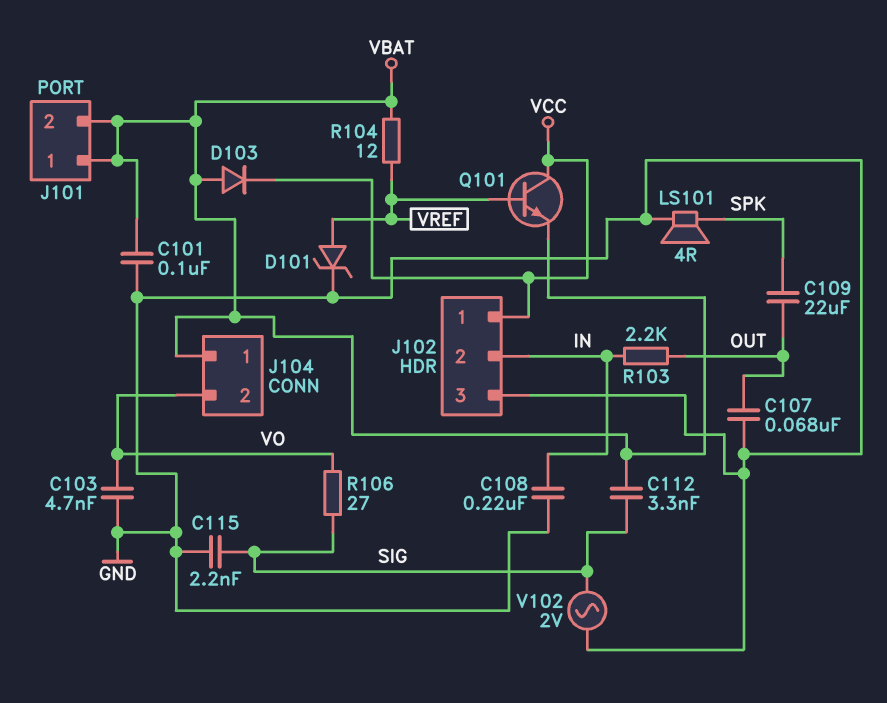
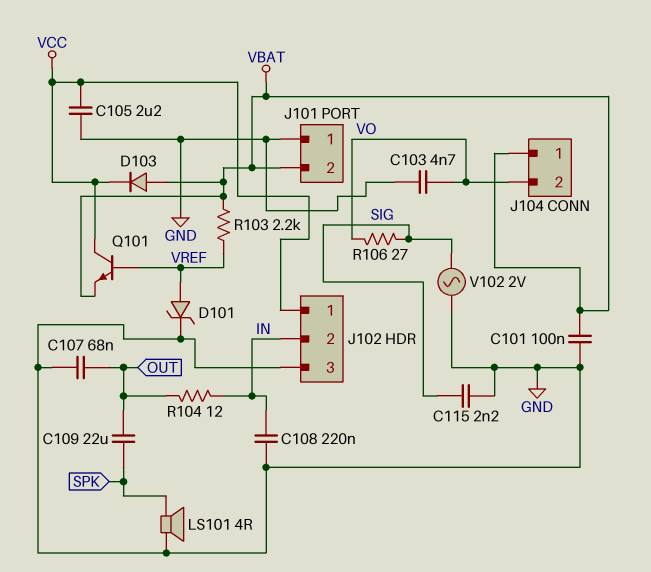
C105: none -> 2.2uF (GND, VCC)
C112: 3.3nF (SIG, VBAT) -> none
J101 pin 1: VBAT -> GND
R103: 2.2k (IN, OUT) -> 2.2k (VBAT, VREF)
R104: 12 (VBAT, VREF) -> 12 (IN, OUT)

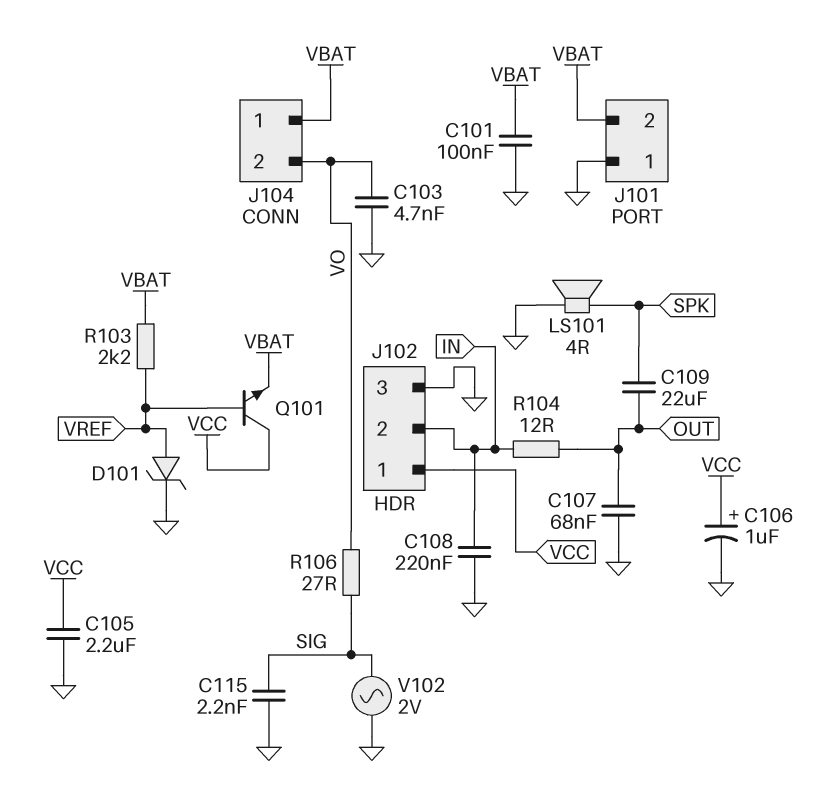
C106: none -> 1uF (plus VCC, minus GND)
D103: diode (A VBAT, K VCC) -> none

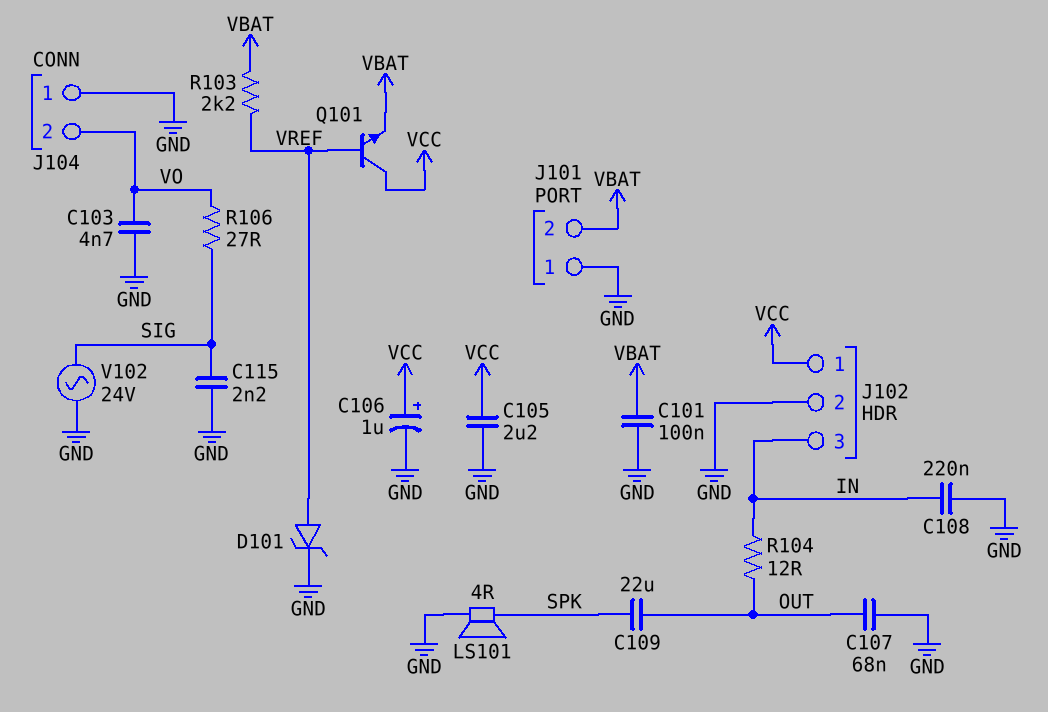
J102 pin 2: IN -> GND
J102 pin 3: GND -> IN
J104 pin 1: VBAT -> GND
V102: AC 2V (GND, SIG) -> AC 24V (GND, SIG)

